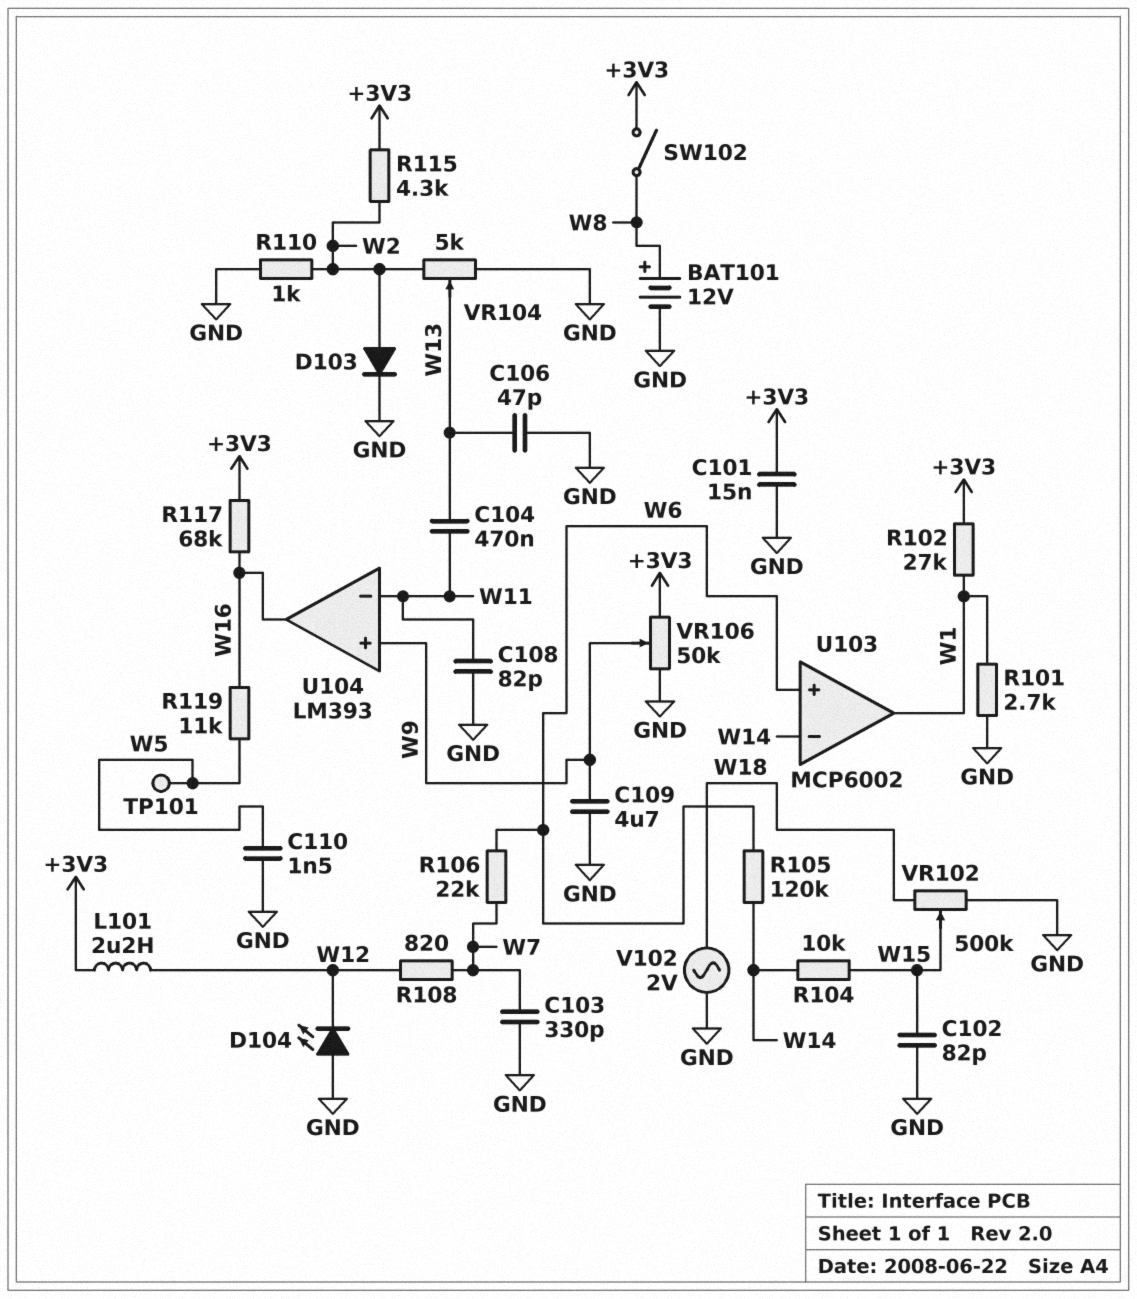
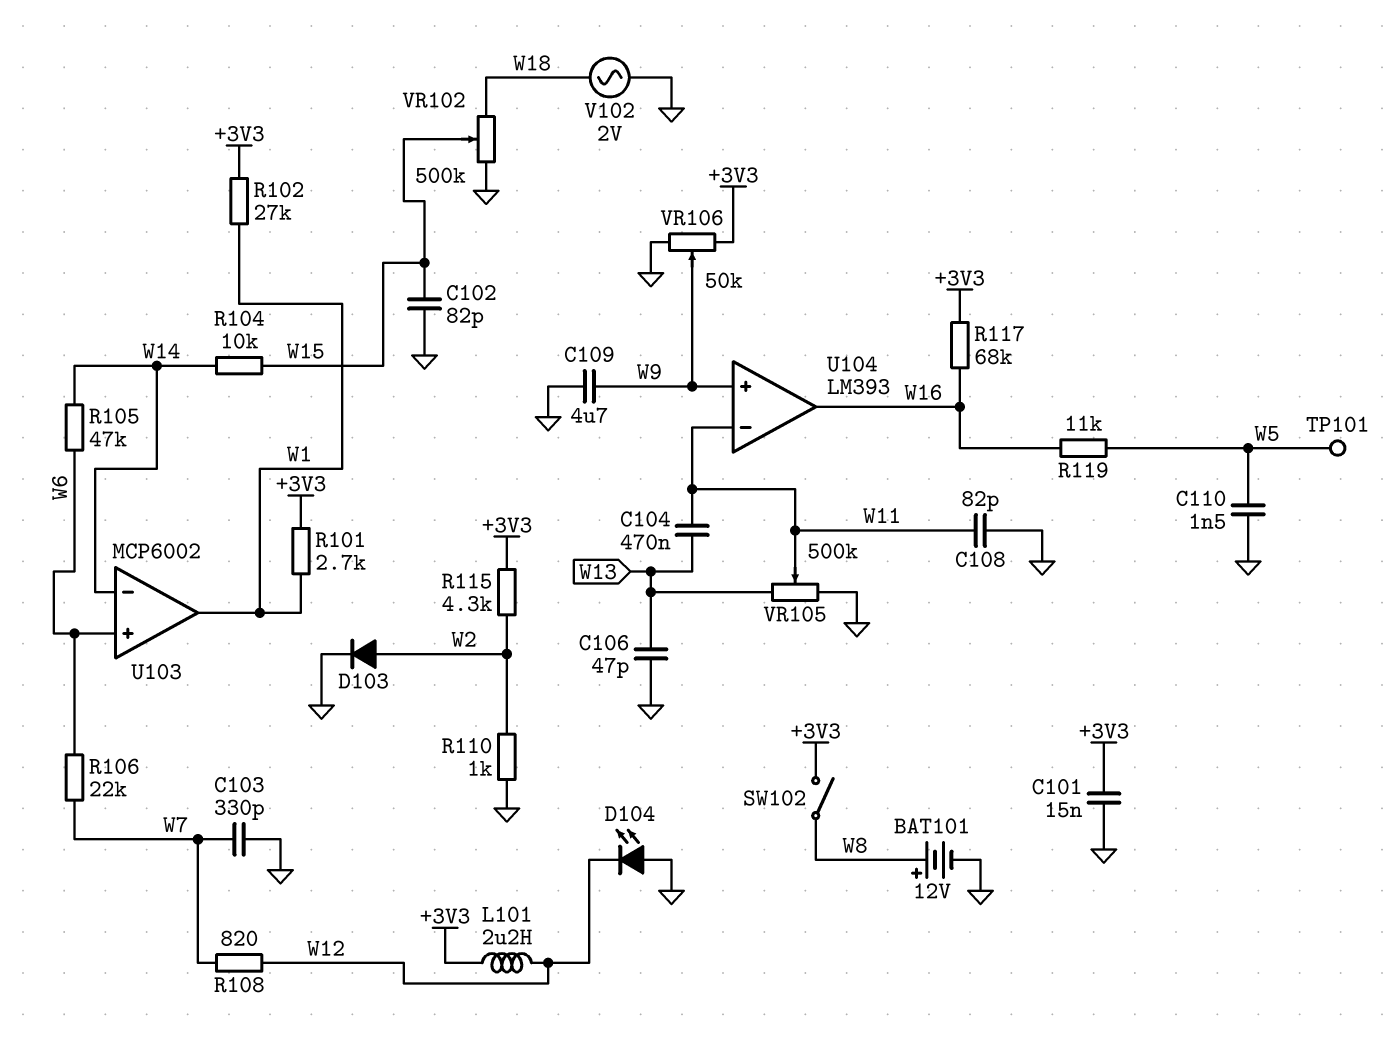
R101: 2.7k (GND, W1) -> 2.7k (+3V3, W1)
R105: 120k (W6, W14) -> 47k (W6, W14)
VR104: 5k (GND, W2, wiper W13) -> none
VR105: none -> 500k (GND, W13, wiper W11)

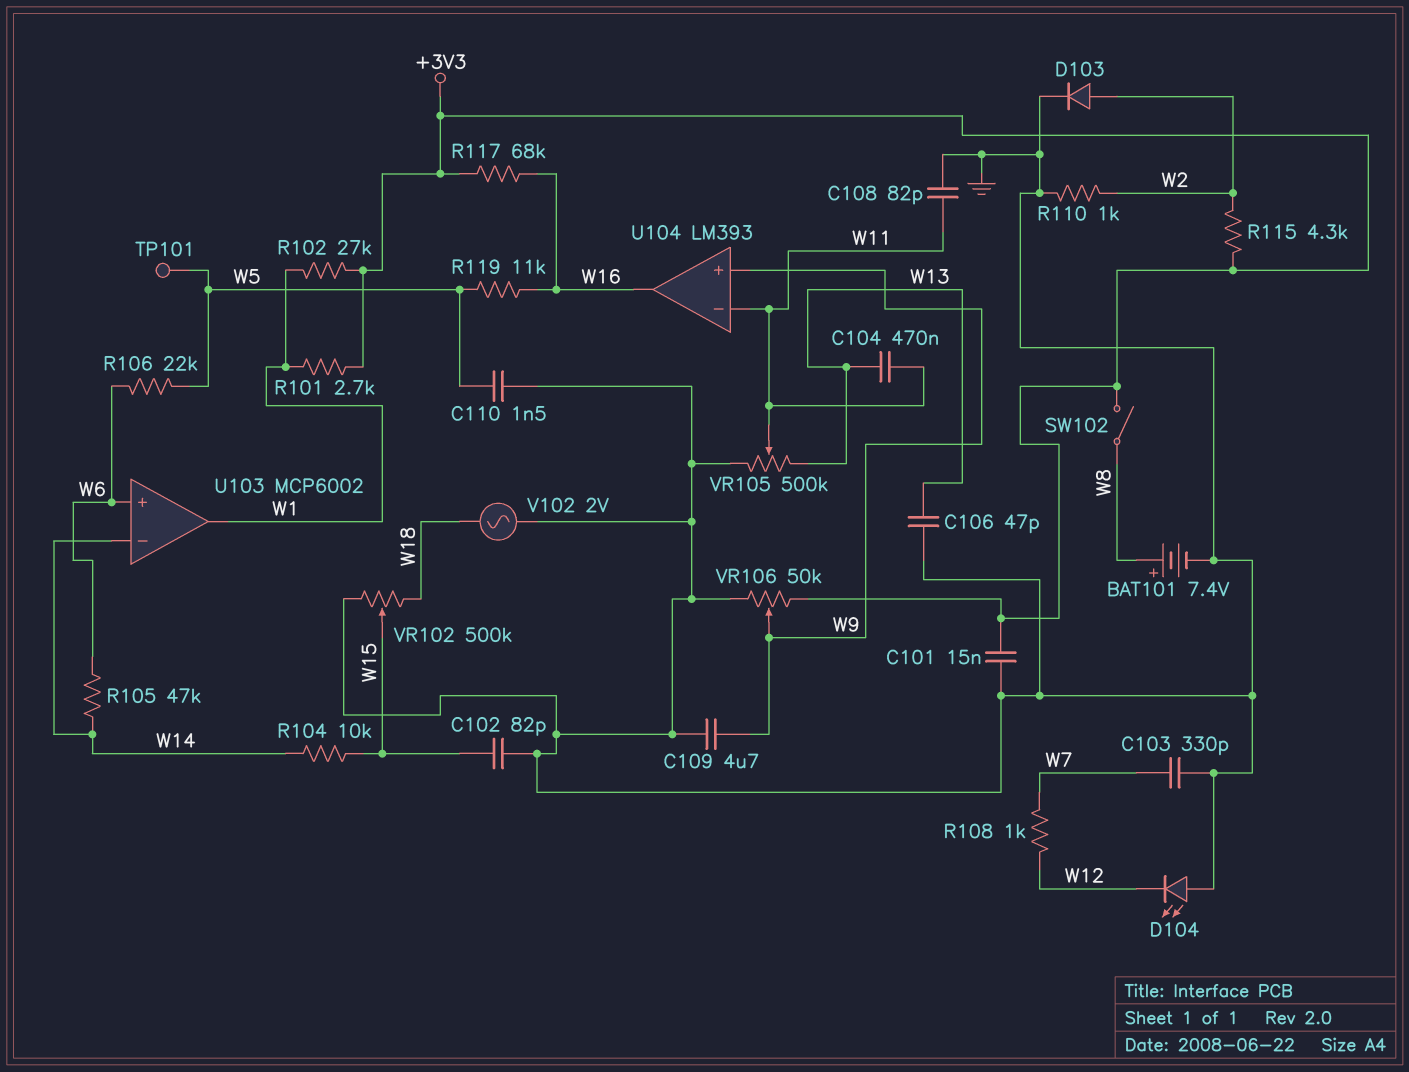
BAT101: 12V (plus W8, minus GND) -> 7.4V (plus W8, minus GND)
L101: 2.2uH (+3V3, W12) -> none
R106: 22k (W6, W7) -> 22k (W5, W6)
R108: 820 (W7, W12) -> 1k (W7, W12)

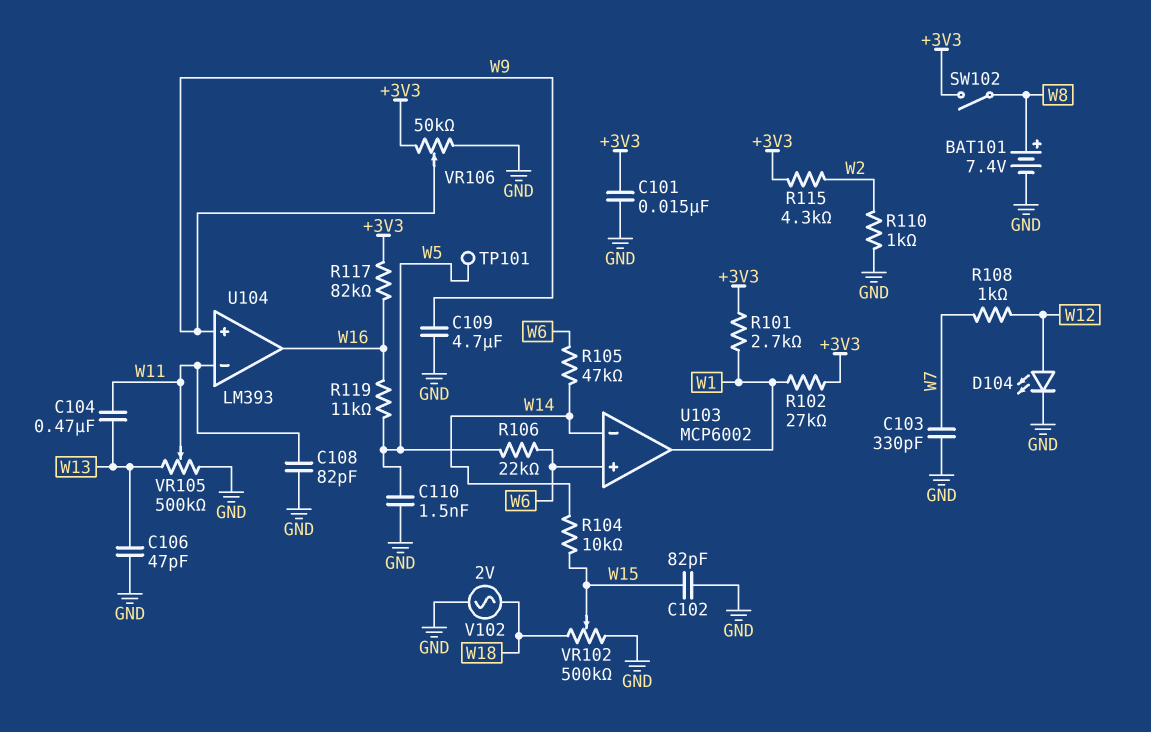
D103: diode (A W2, K GND) -> none
D104: LED (A GND, K W12) -> LED (A W12, K GND)
R117: 68k (+3V3, W16) -> 82k (+3V3, W16)

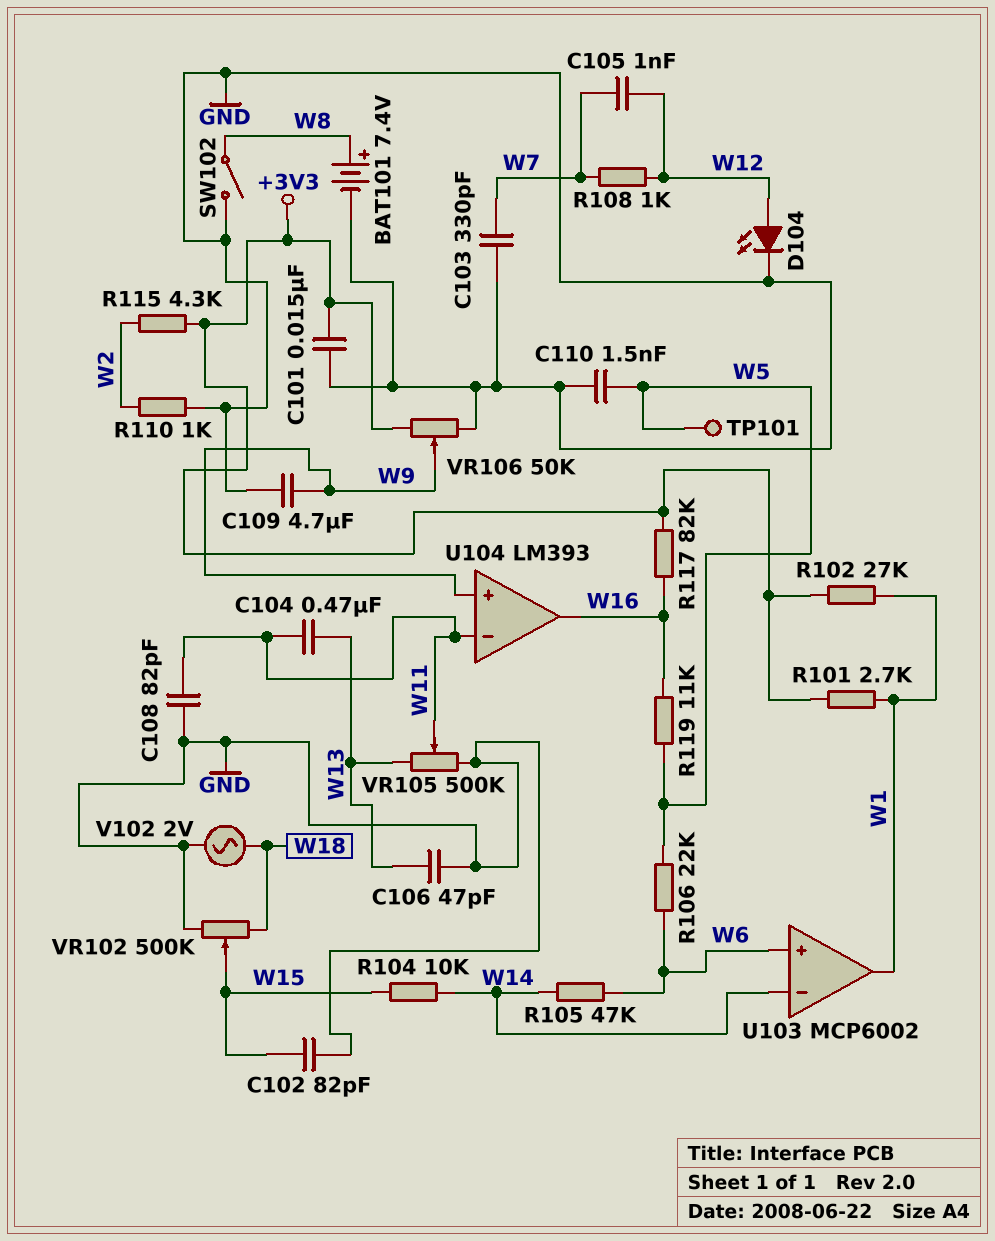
C105: none -> 1nF (W7, W12)
SW102: switch (+3V3, W8) -> switch (GND, W8)

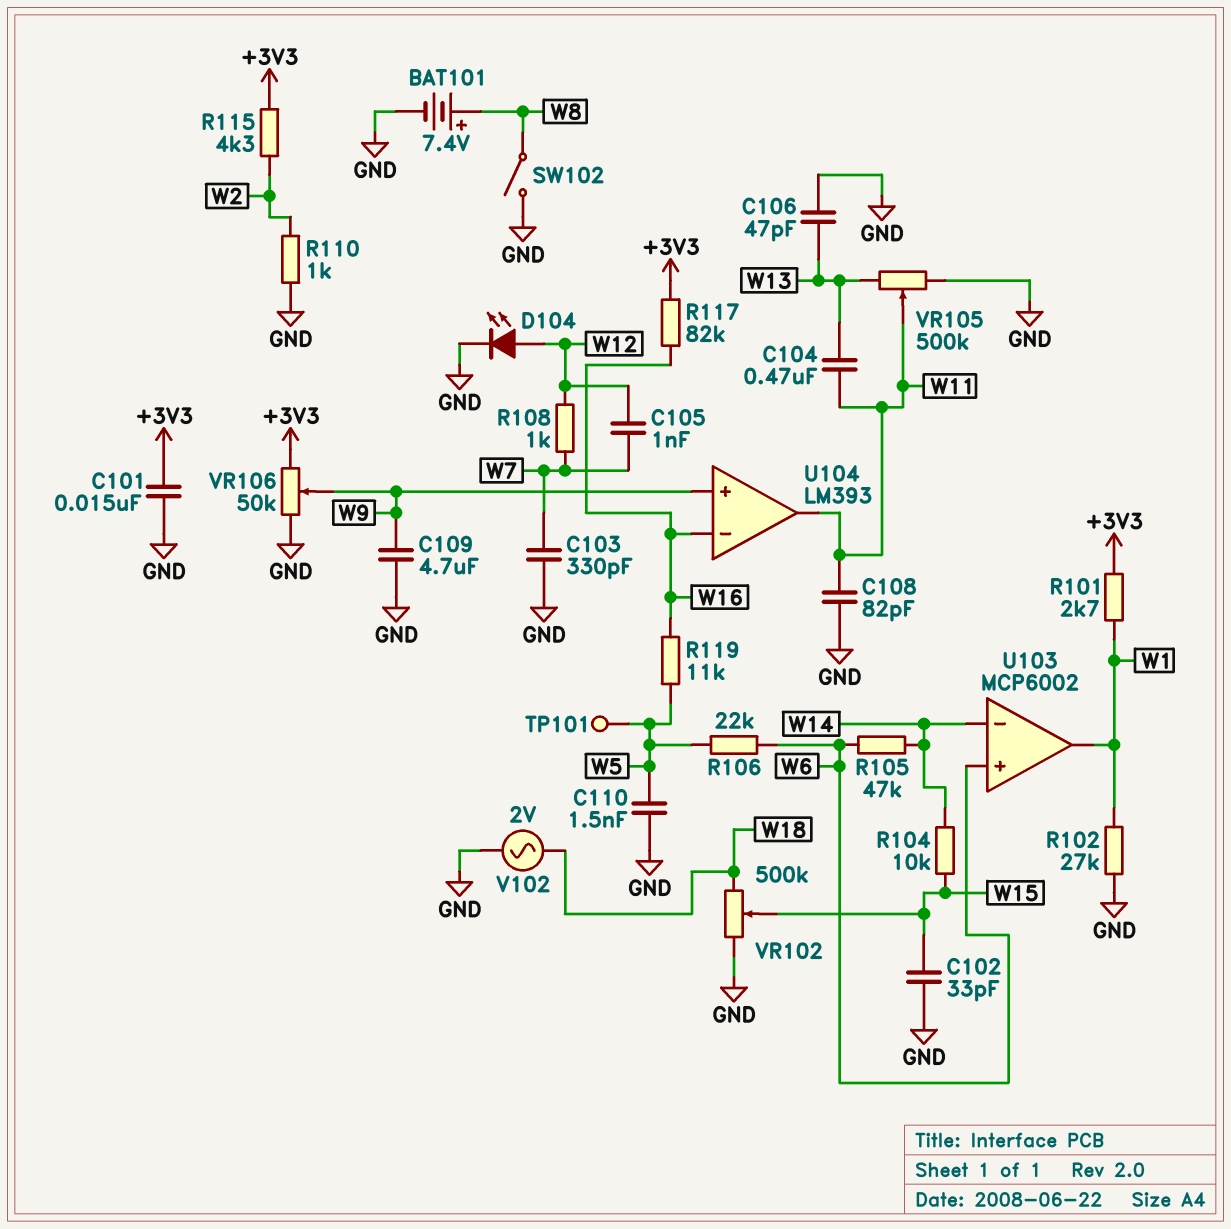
C102: 82pF (GND, W15) -> 33pF (GND, W15)
R102: 27k (+3V3, W1) -> 27k (GND, W1)
U104 pin in-: W11 -> W16
U104 pin out: W16 -> W11

